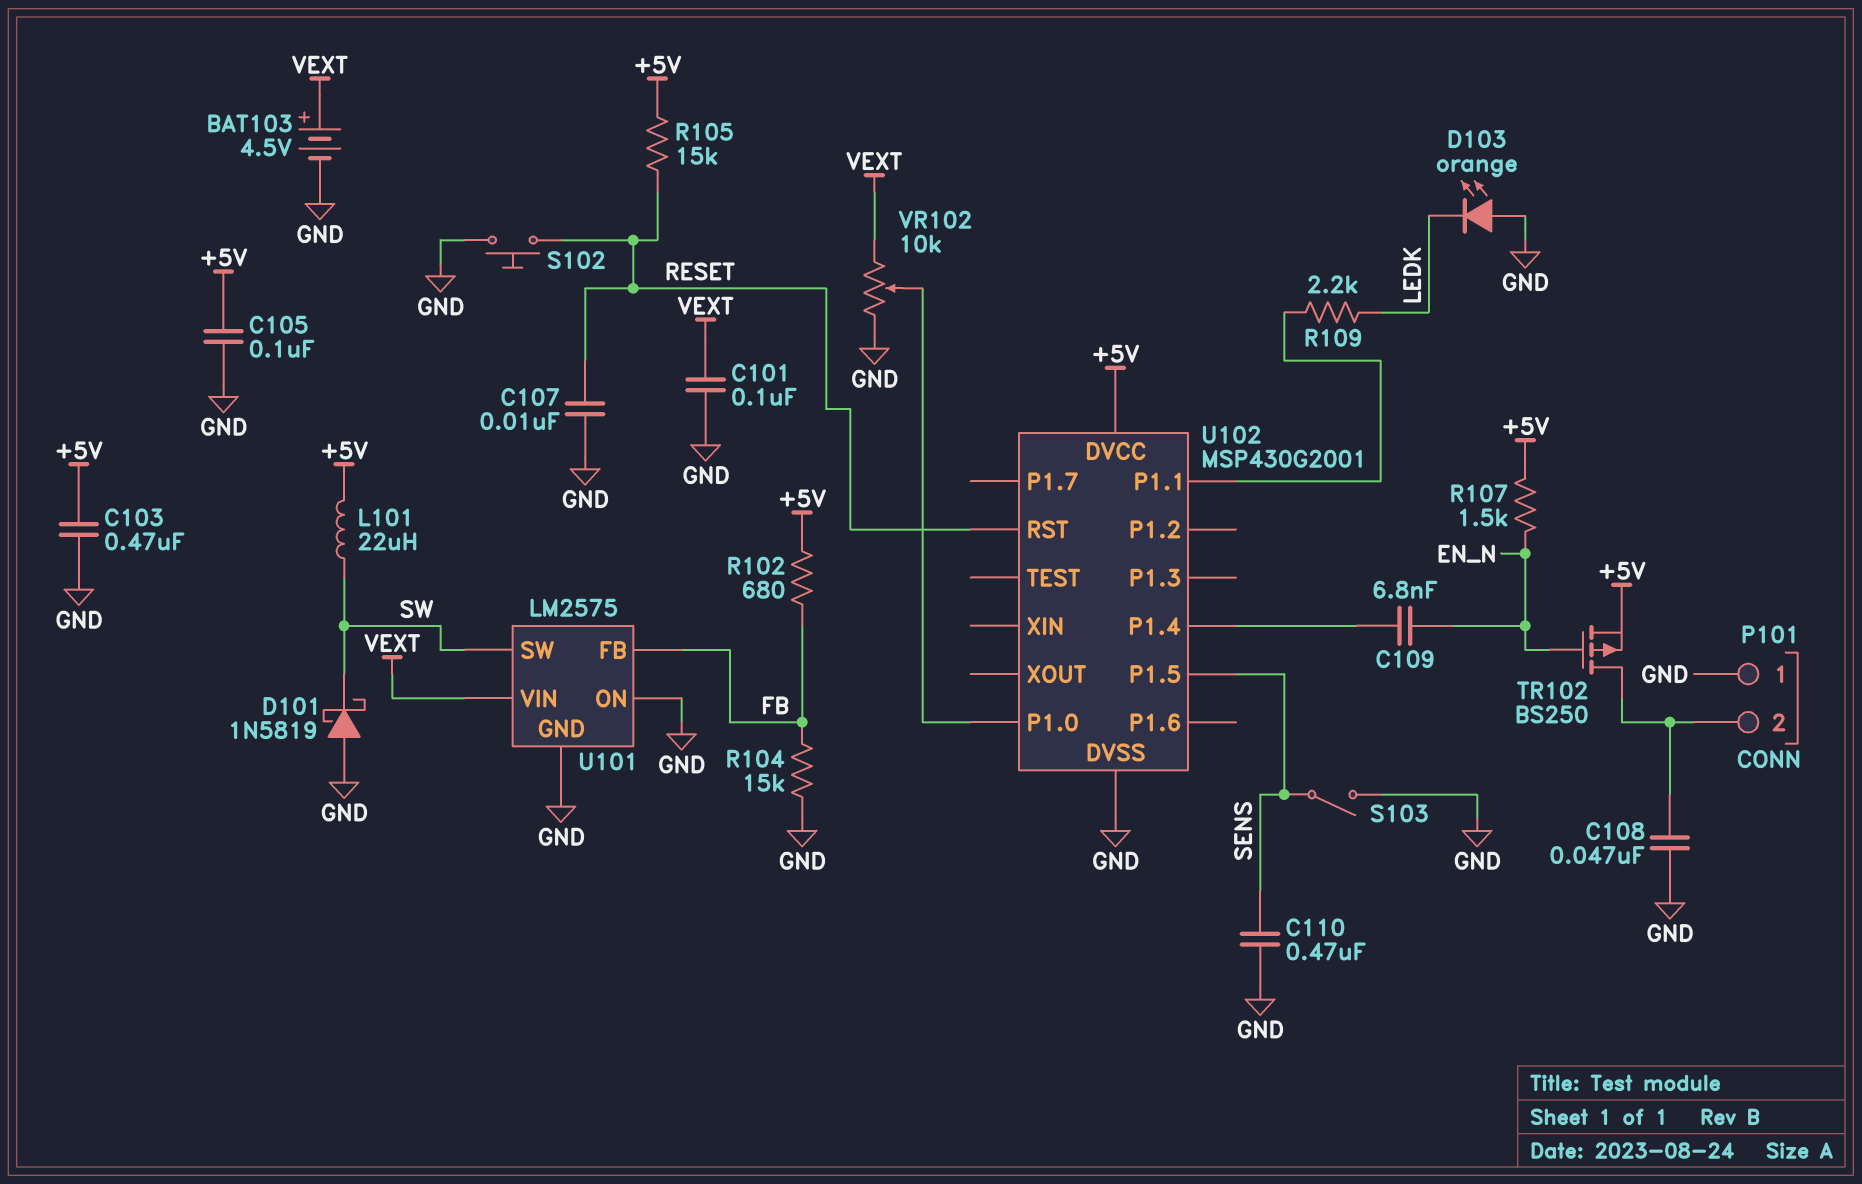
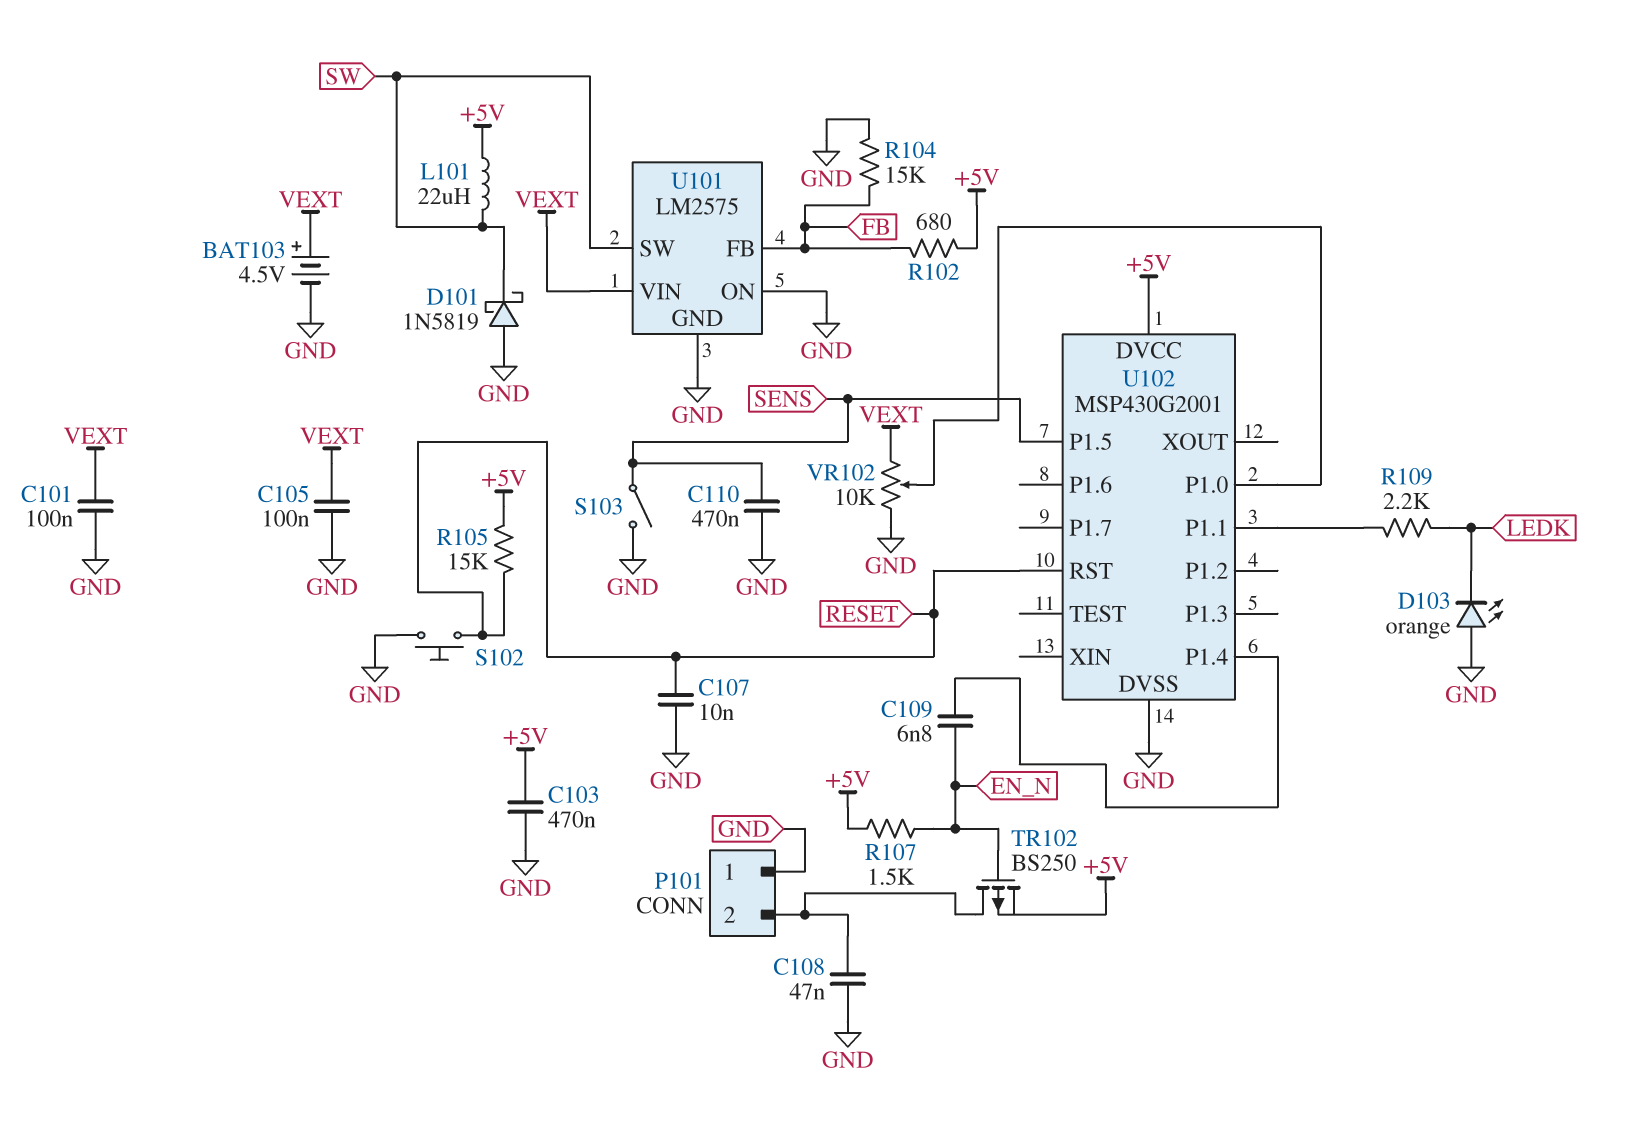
C105: 100nF (+5V, GND) -> 100nF (GND, VEXT)

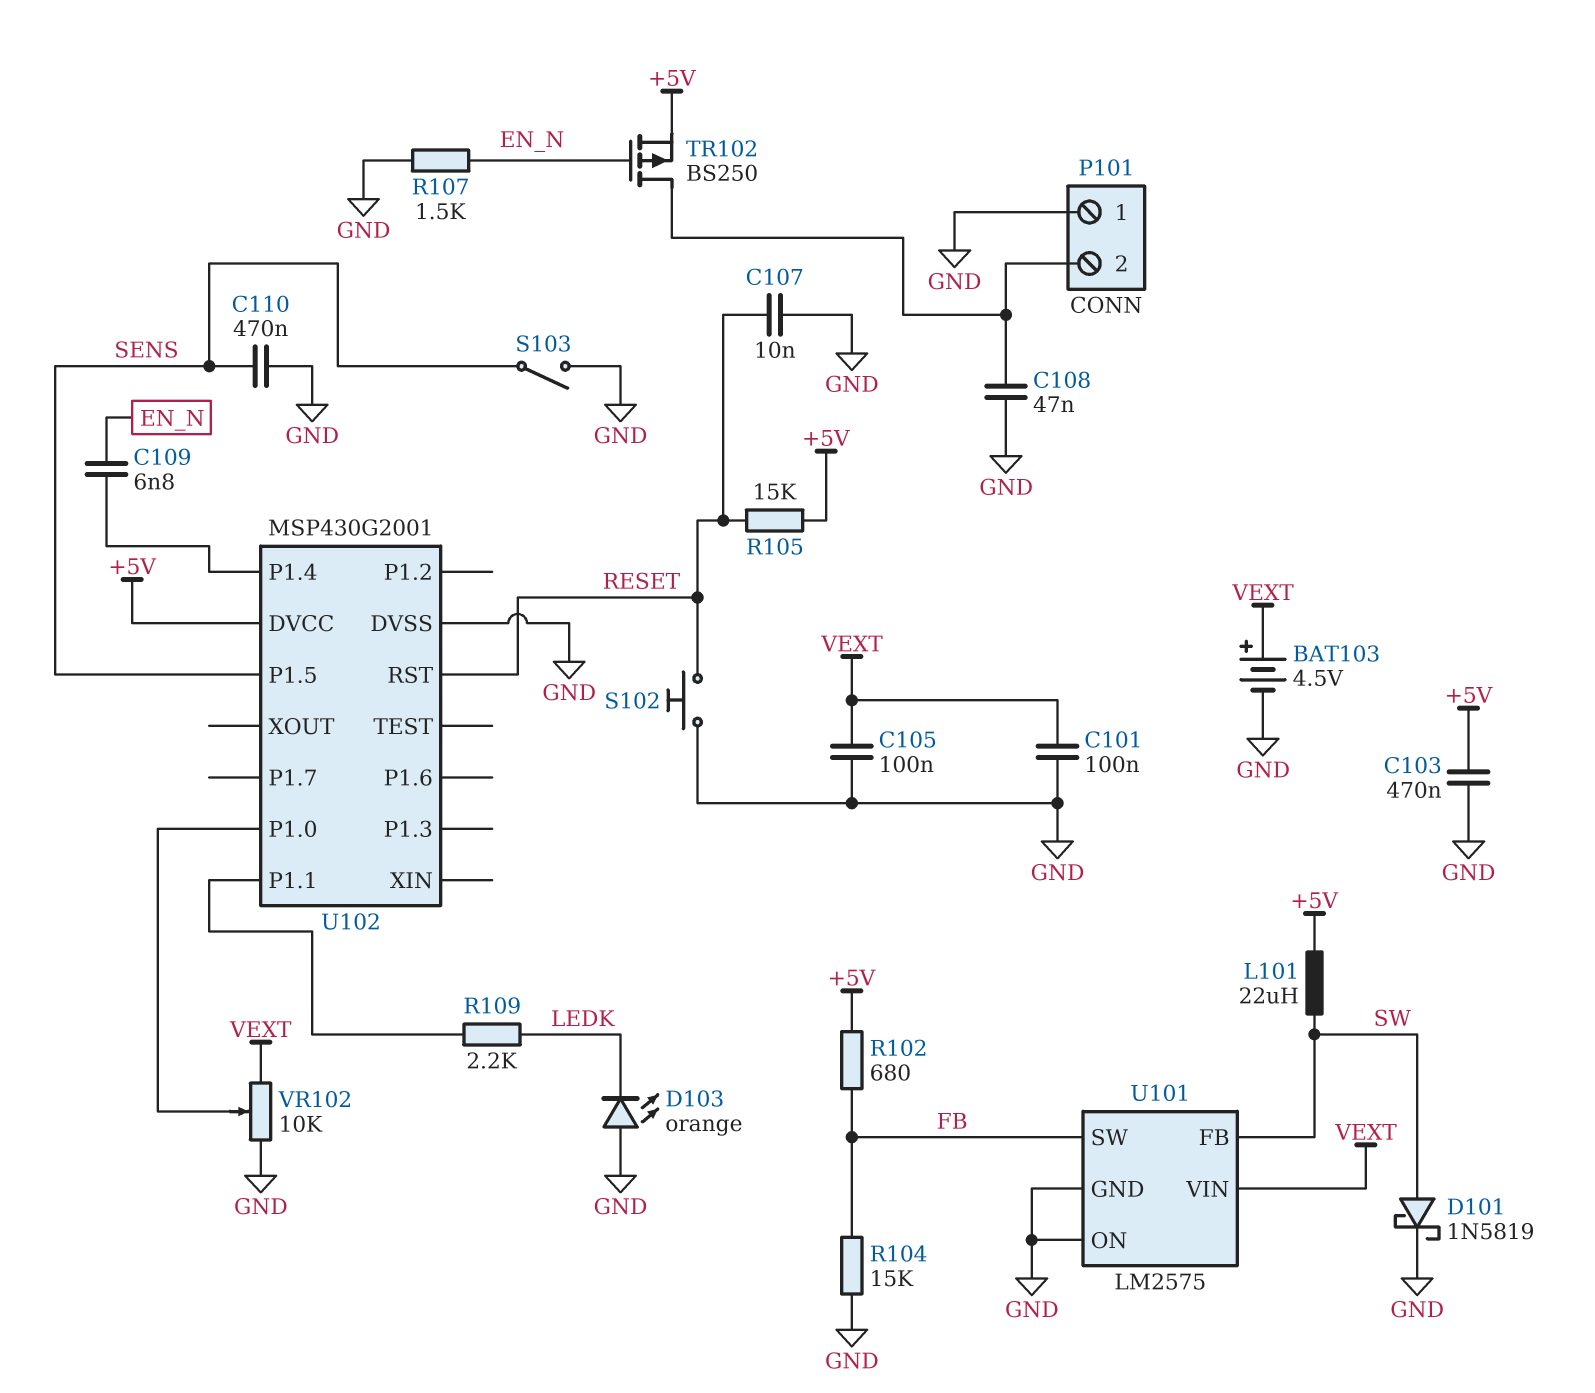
D101: schottky 1N5819 (A GND, K SW) -> schottky 1N5819 (A SW, K GND)
R107: 1.5k (+5V, EN_N) -> 1.5k (EN_N, GND)
U101 pin FB: FB -> SW
U101 pin SW: SW -> FB

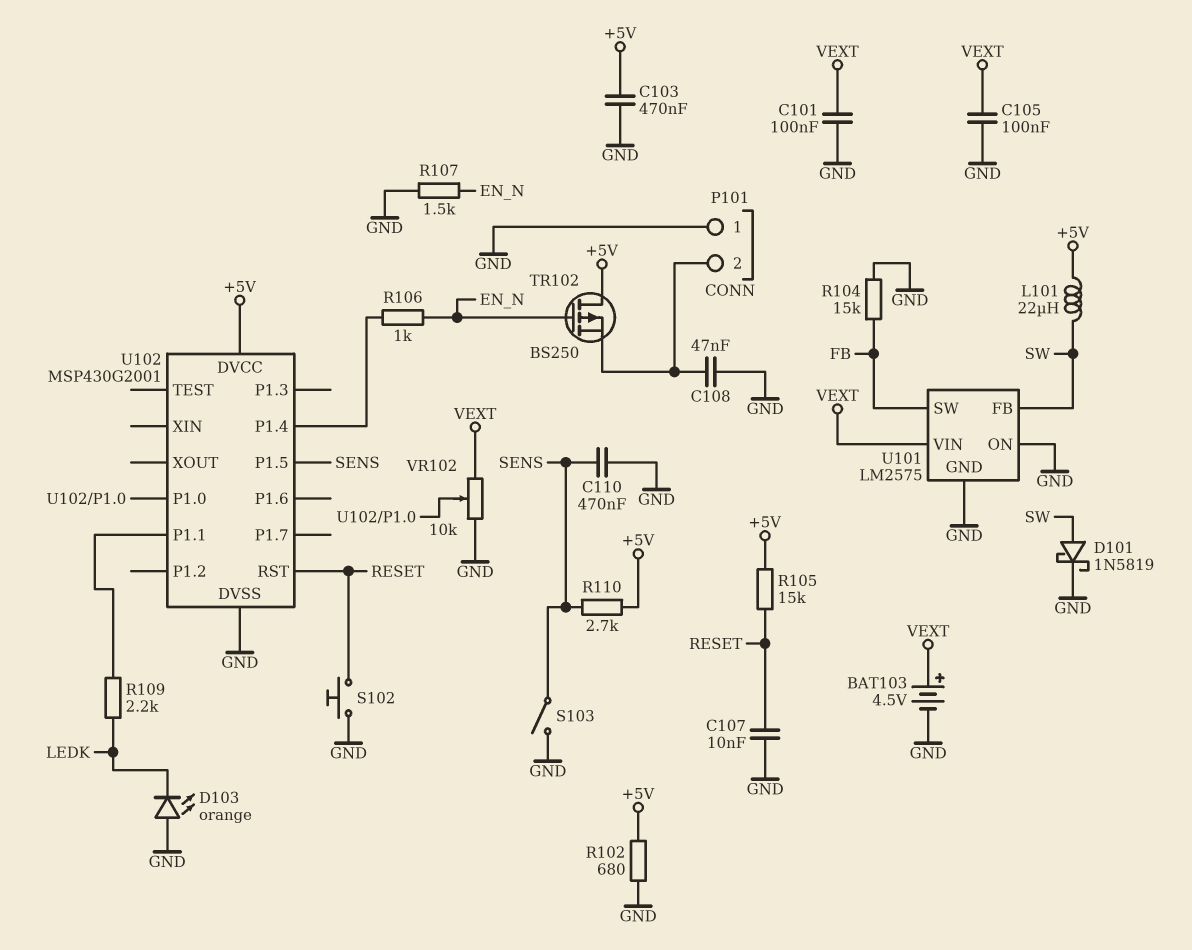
C109: 6.8nF (EN_N, U102/P1.4) -> none
R102: 680 (+5V, FB) -> 680 (+5V, GND)
R106: none -> 1k (EN_N, U102/P1.4)
R110: none -> 2.7k (+5V, SENS)
TR102: PMOS BS250 (G EN_N, D P101/2, S +5V) -> PMOS BS250 (G EN_N, D +5V, S P101/2)

